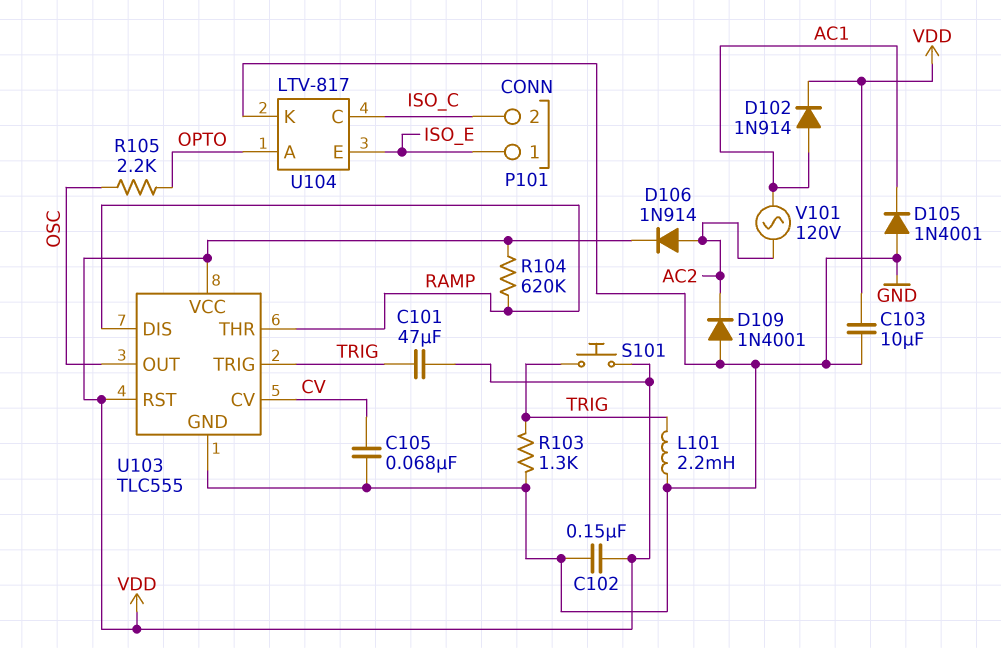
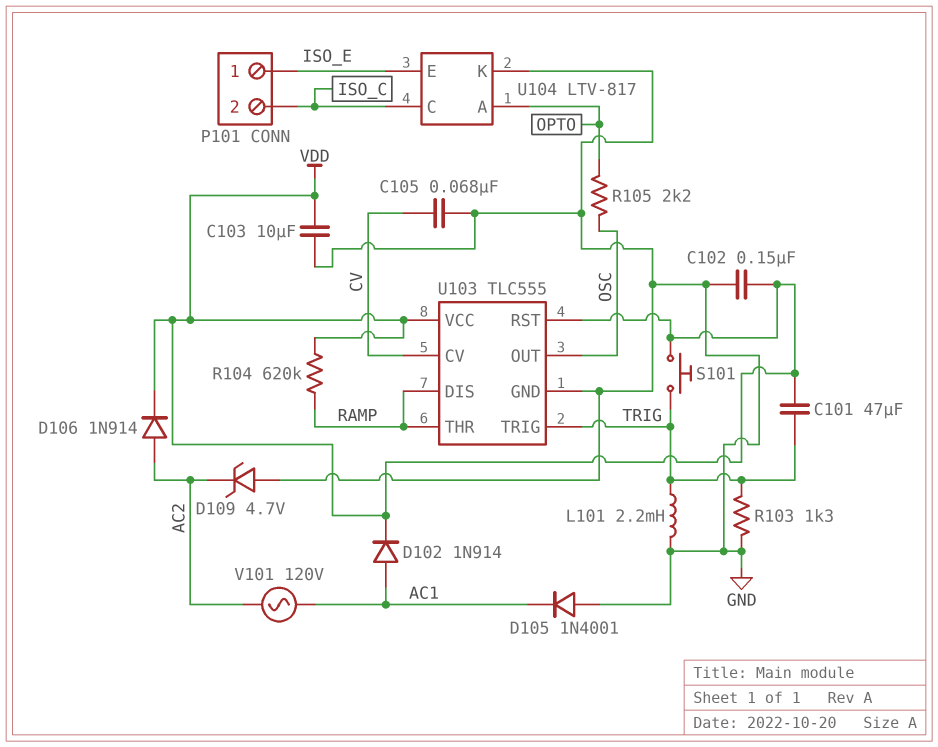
D109: diode 1N4001 (A GND, K AC2) -> zener 4.7V (A GND, K AC2)

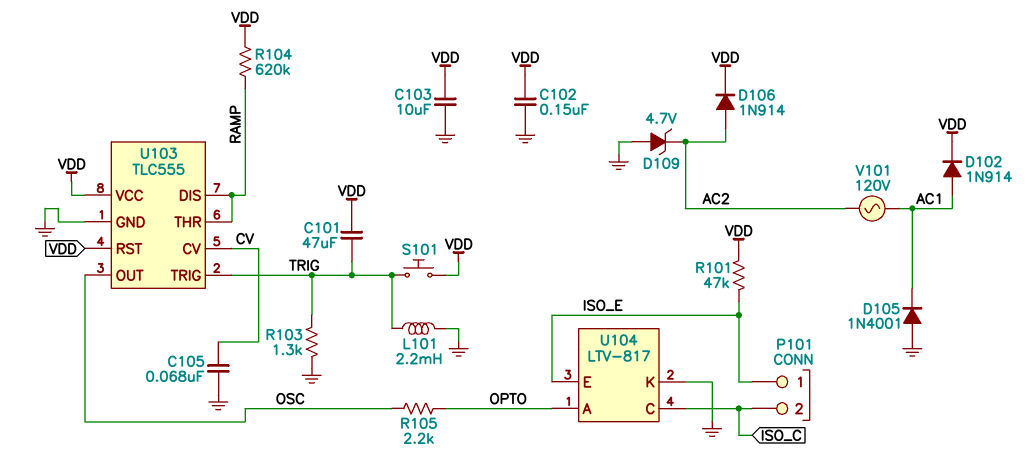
R101: none -> 47k (ISO_E, VDD)

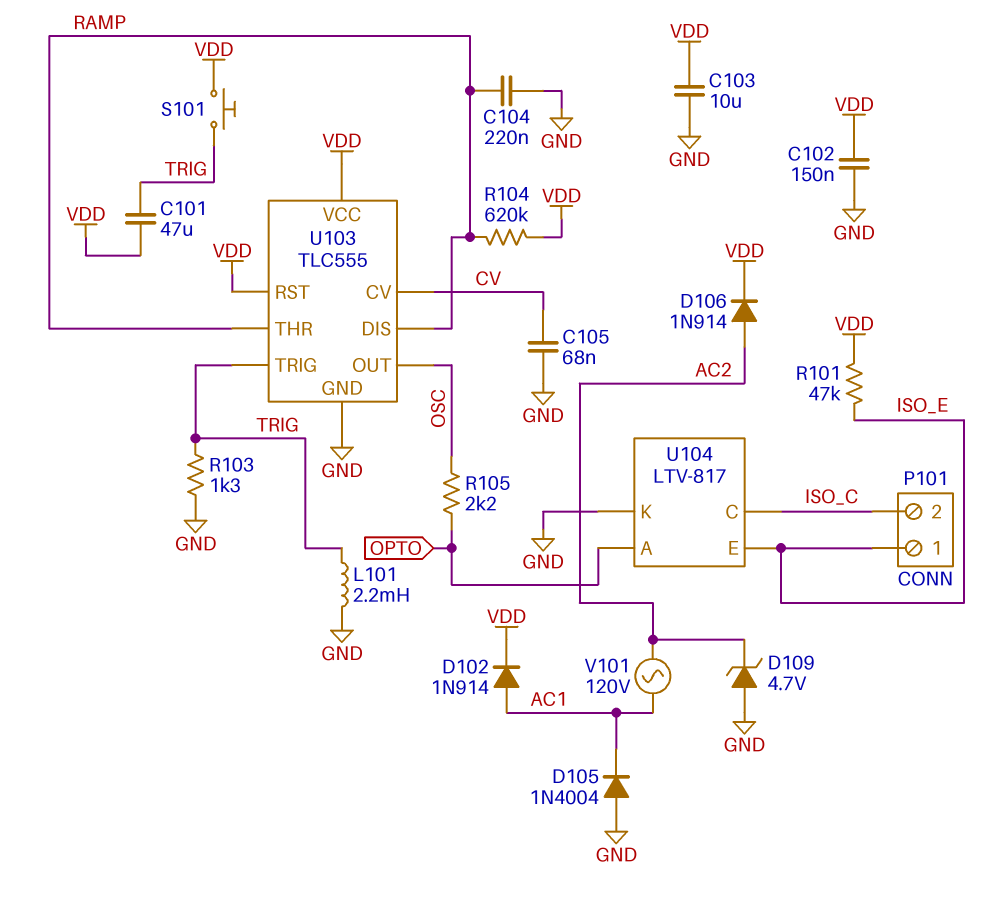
C104: none -> 220nF (GND, RAMP)
D105: diode 1N4001 (A GND, K AC1) -> diode 1N4004 (A GND, K AC1)

